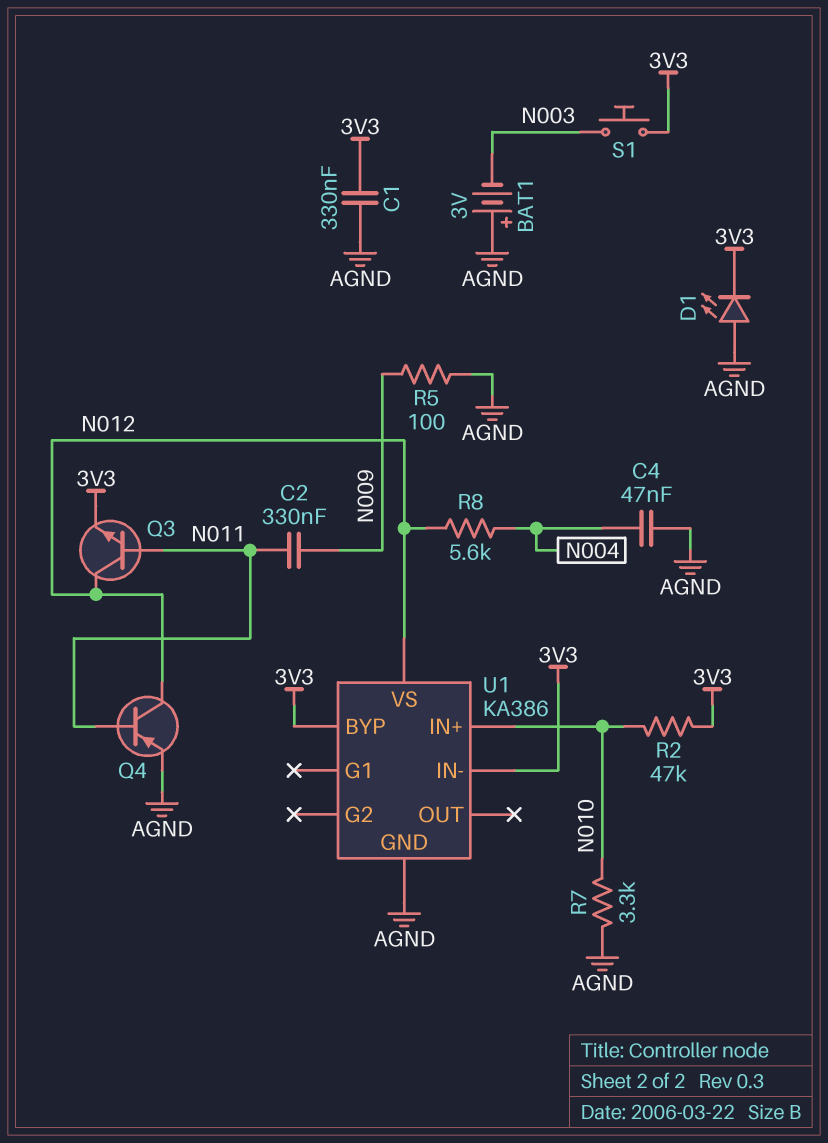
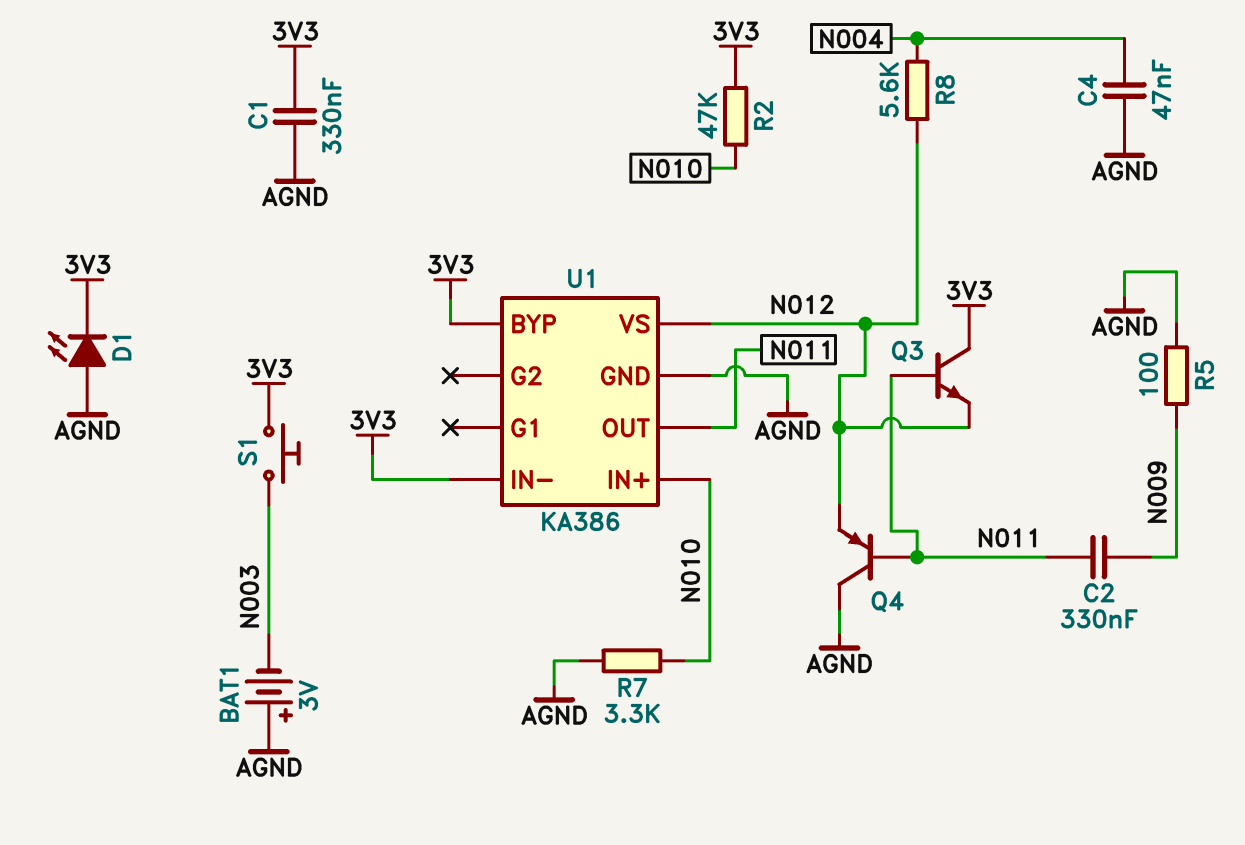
Q3: NPN (B N011, C N012, E 3V3) -> NPN (B N011, C 3V3, E N012)
Q4: PNP (B N011, C N012, E AGND) -> PNP (B N011, C AGND, E N012)
U1 pin OUT: none -> N011

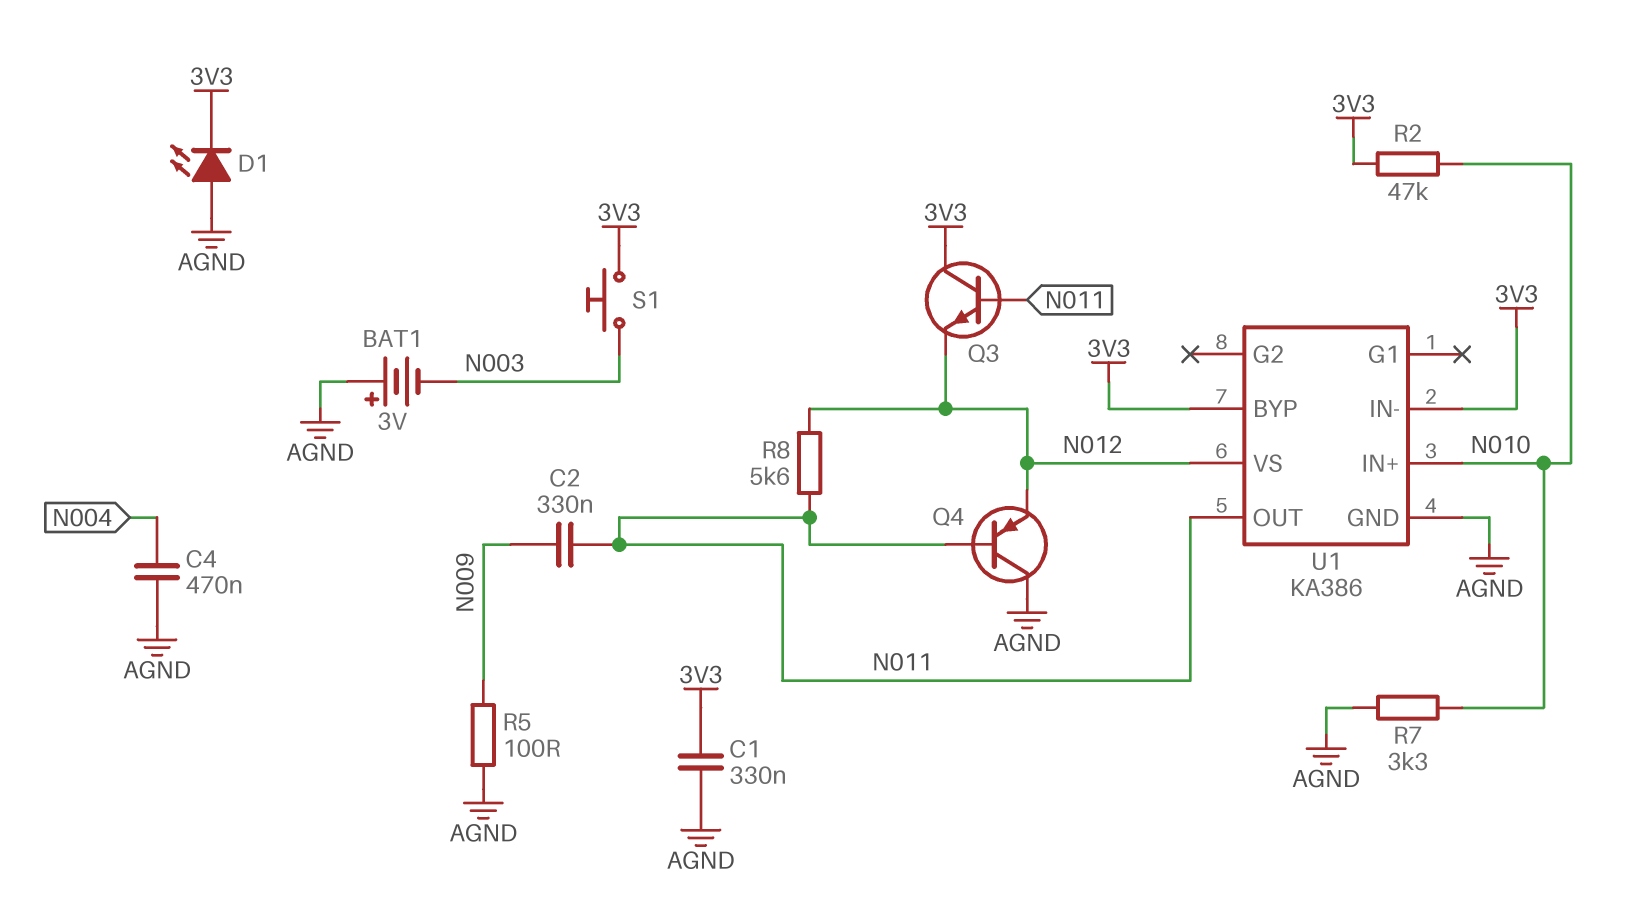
C4: 47nF (AGND, N004) -> 470nF (AGND, N004)
R8: 5.6k (N004, N012) -> 5.6k (N011, N012)

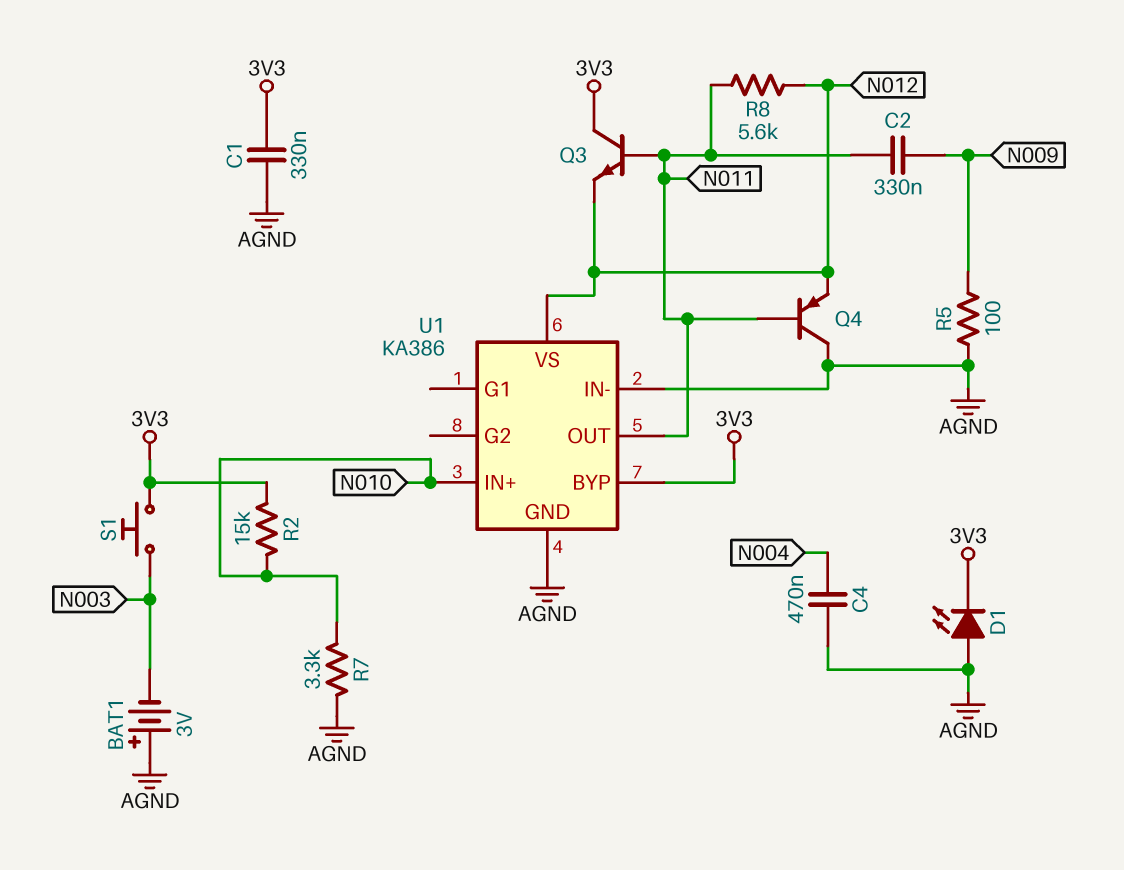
R2: 47k (3V3, N010) -> 15k (3V3, N010)
U1 pin IN-: 3V3 -> AGND

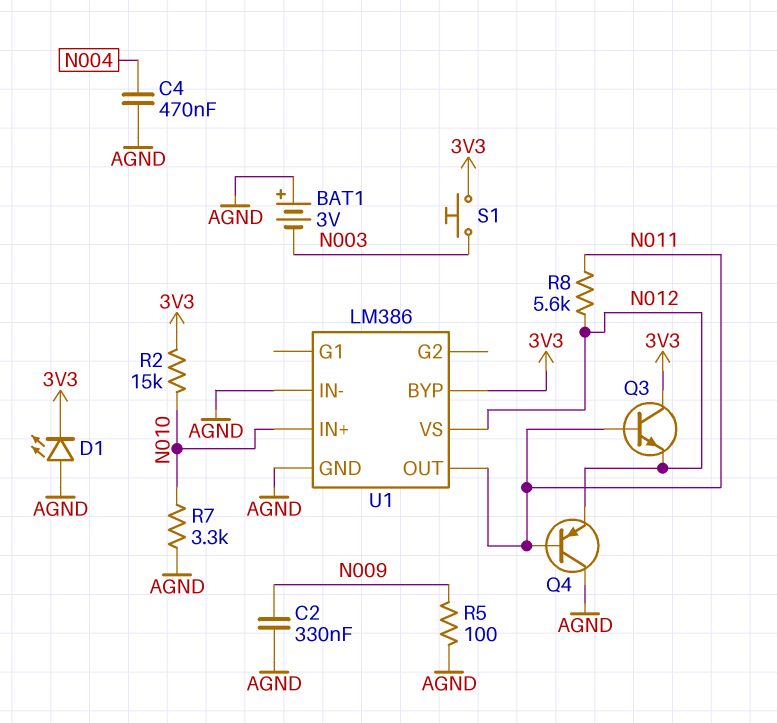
C1: 330nF (3V3, AGND) -> none
C2: 330nF (N009, N011) -> 330nF (AGND, N009)
U1: KA386 -> LM386

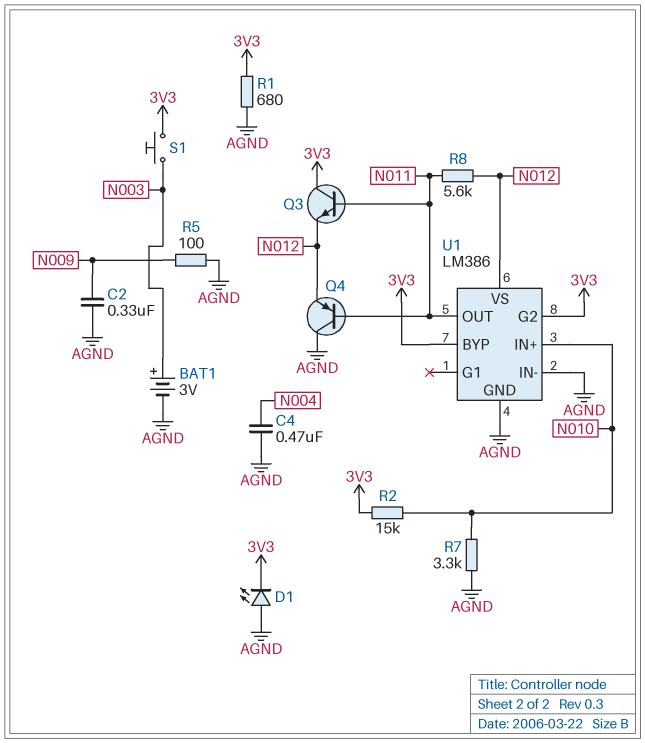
BAT1: 3V (plus AGND, minus N003) -> 3V (plus N003, minus AGND)
R1: none -> 680 (3V3, AGND)
U1 pin G2: none -> 3V3

